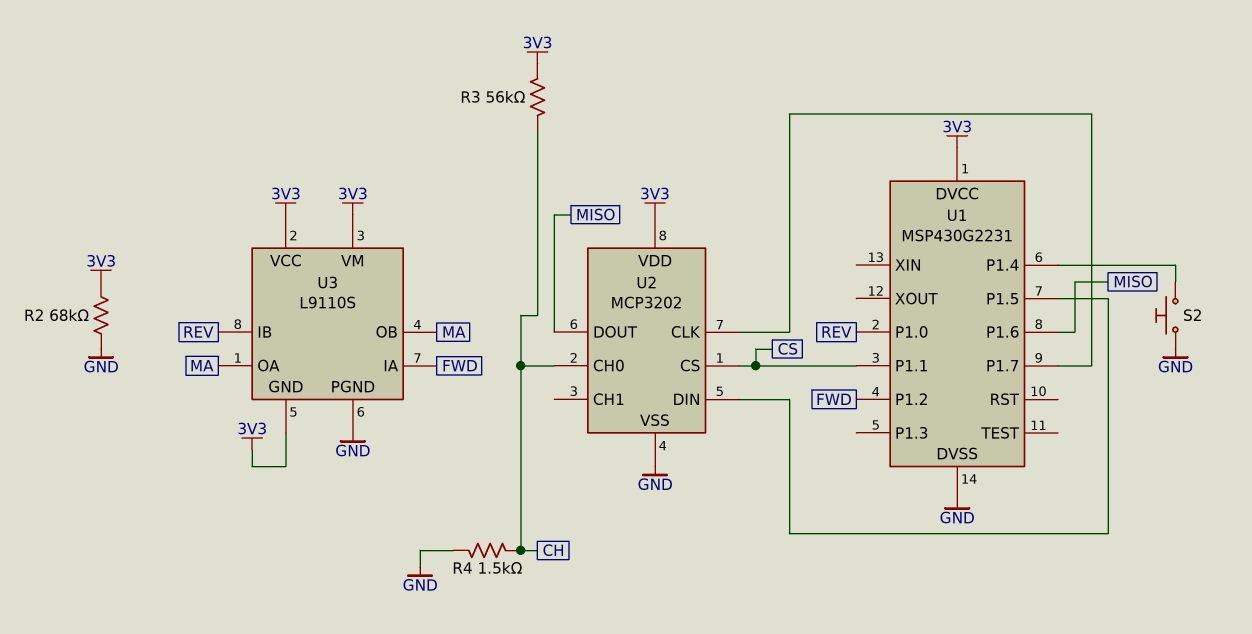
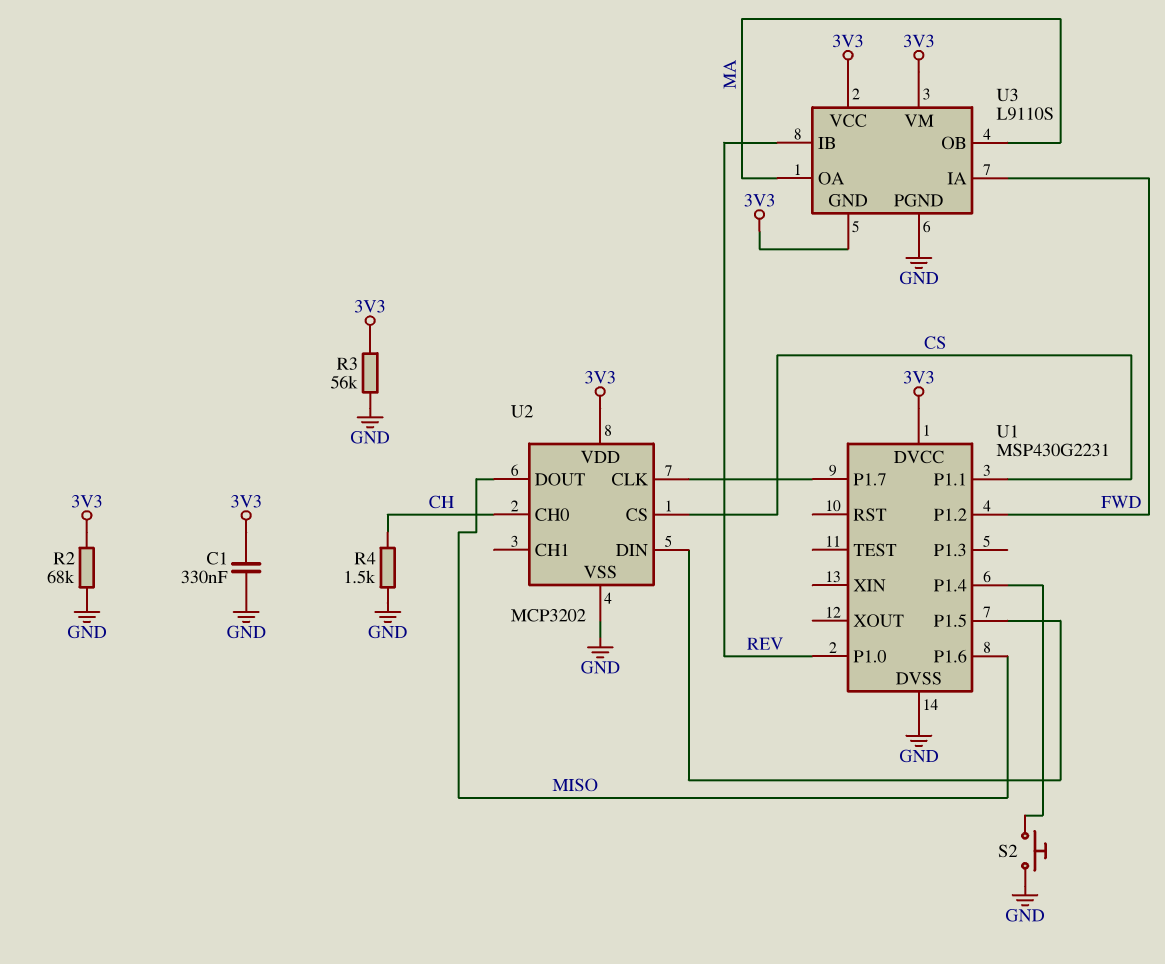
C1: none -> 330nF (3V3, GND)
R3: 56k (3V3, CH) -> 56k (3V3, GND)

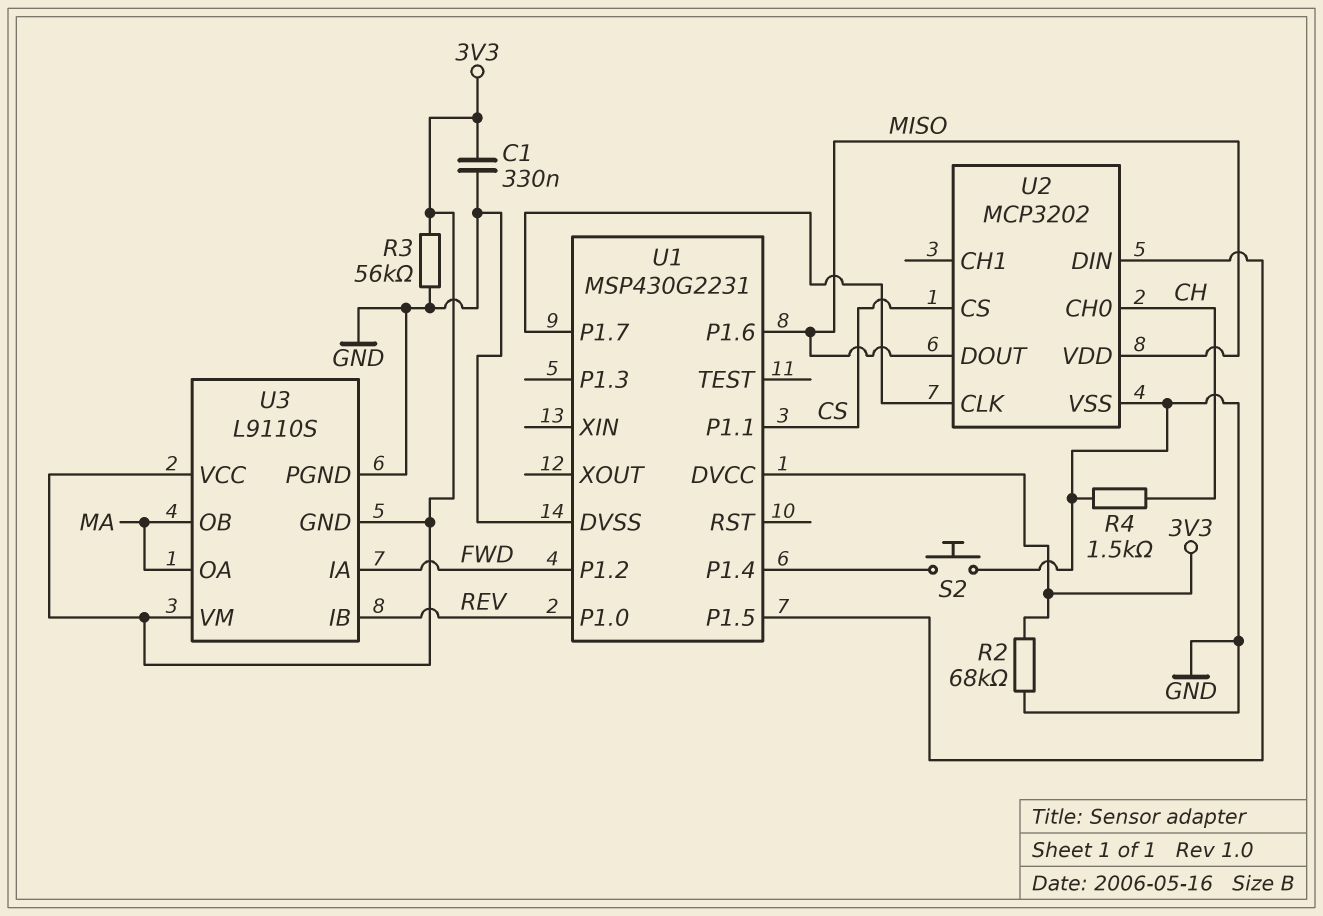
U2 pin VDD: 3V3 -> MISO

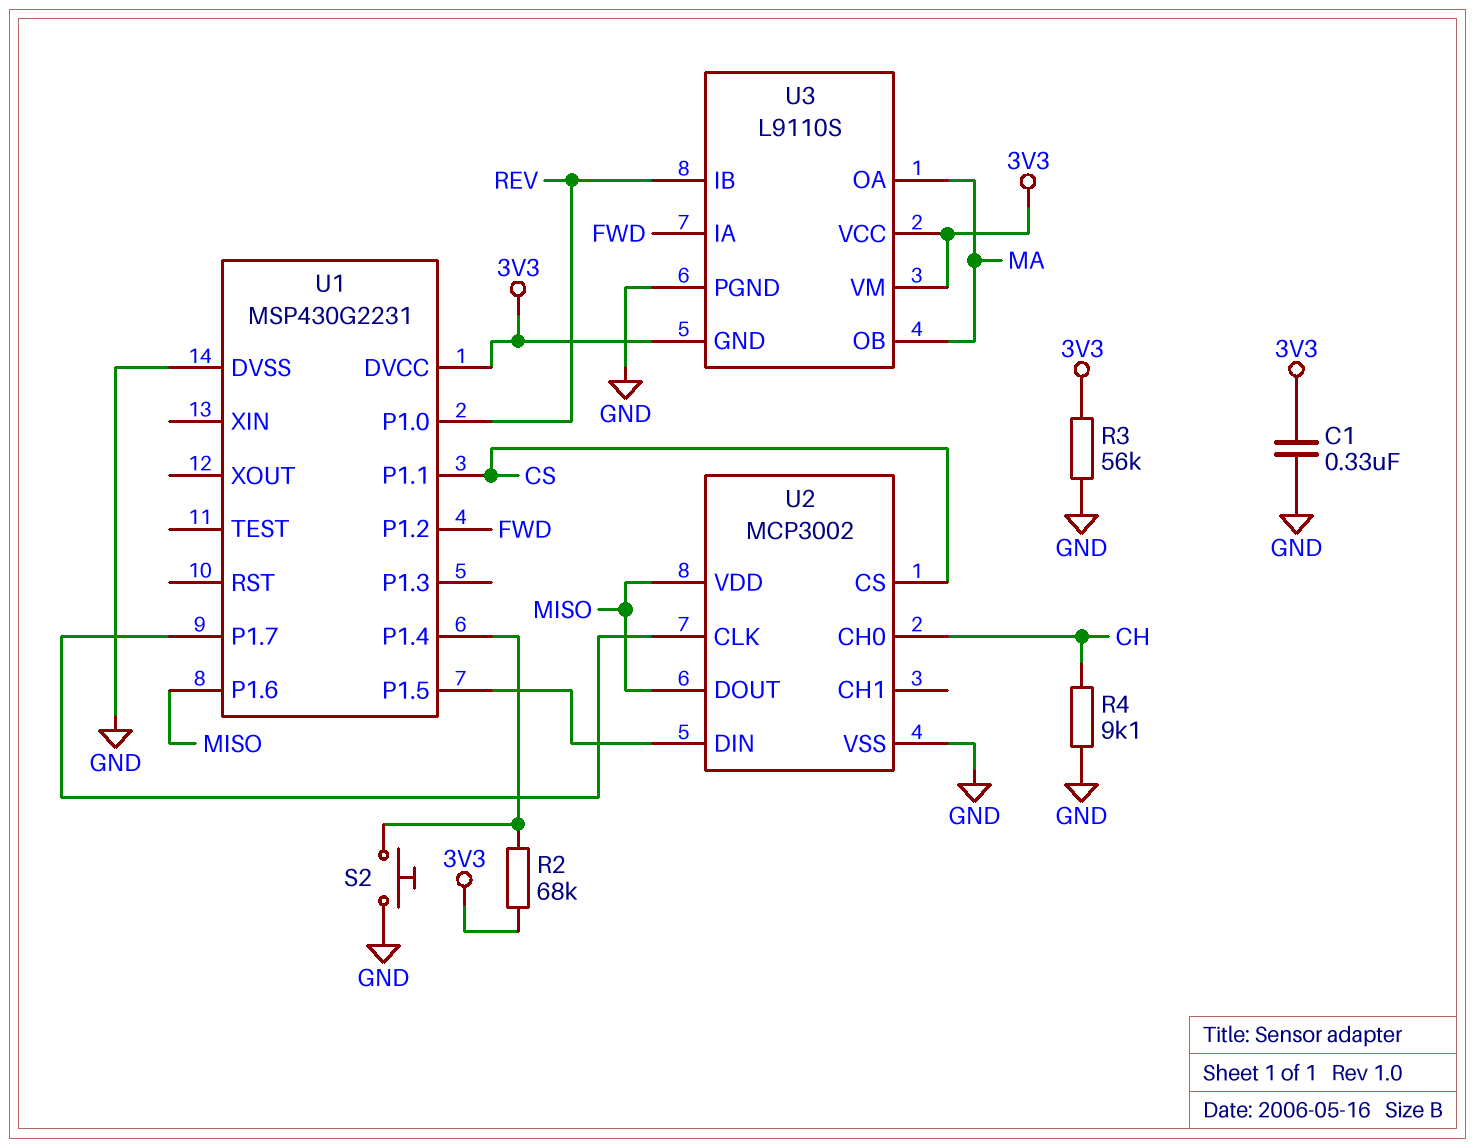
R2: 68k (3V3, GND) -> 68k (3V3, U1/P1.4)
R4: 1.5k (CH, GND) -> 9.1k (CH, GND)
U2: MCP3202 -> MCP3002

